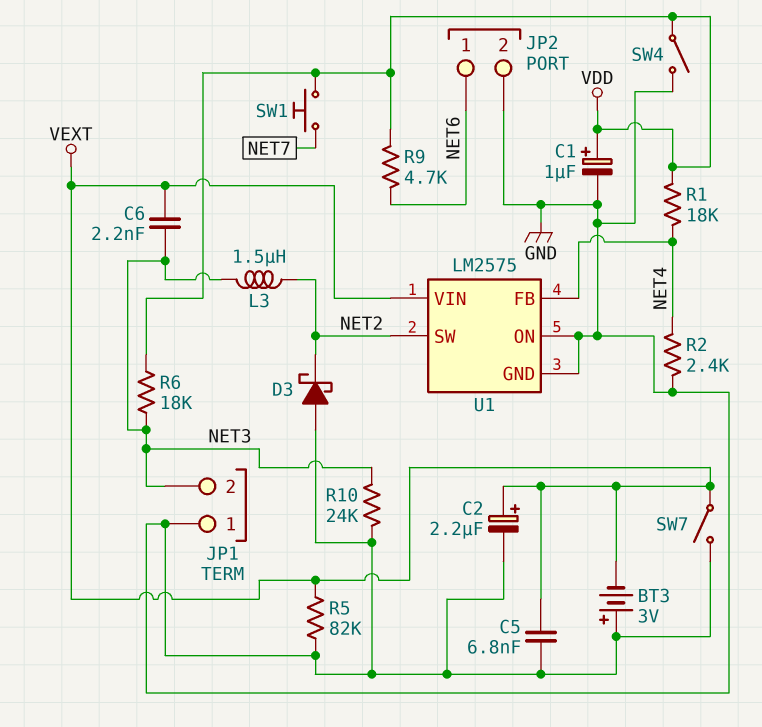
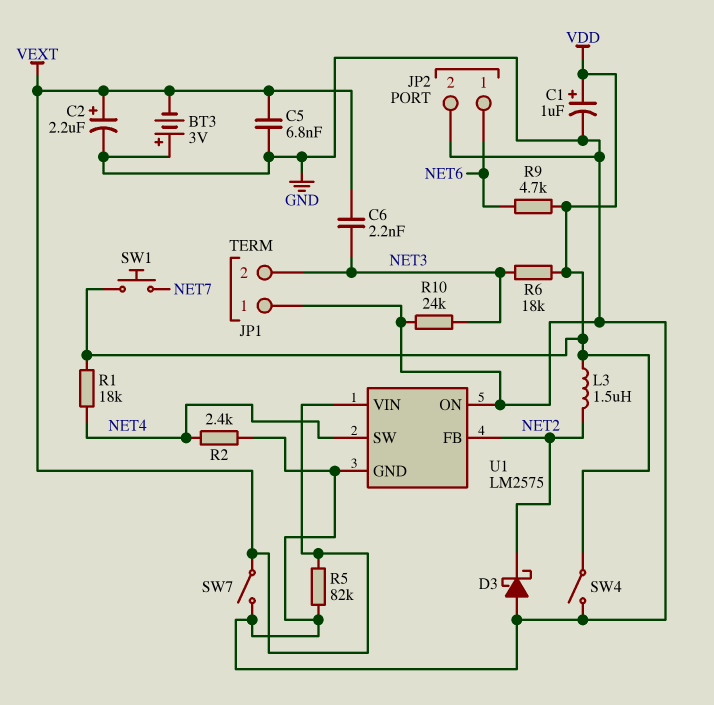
L3: 1.5uH (NET2, NET3) -> 1.5uH (NET2, VDD)
U1 pin FB: NET4 -> NET2
U1 pin SW: NET2 -> NET4

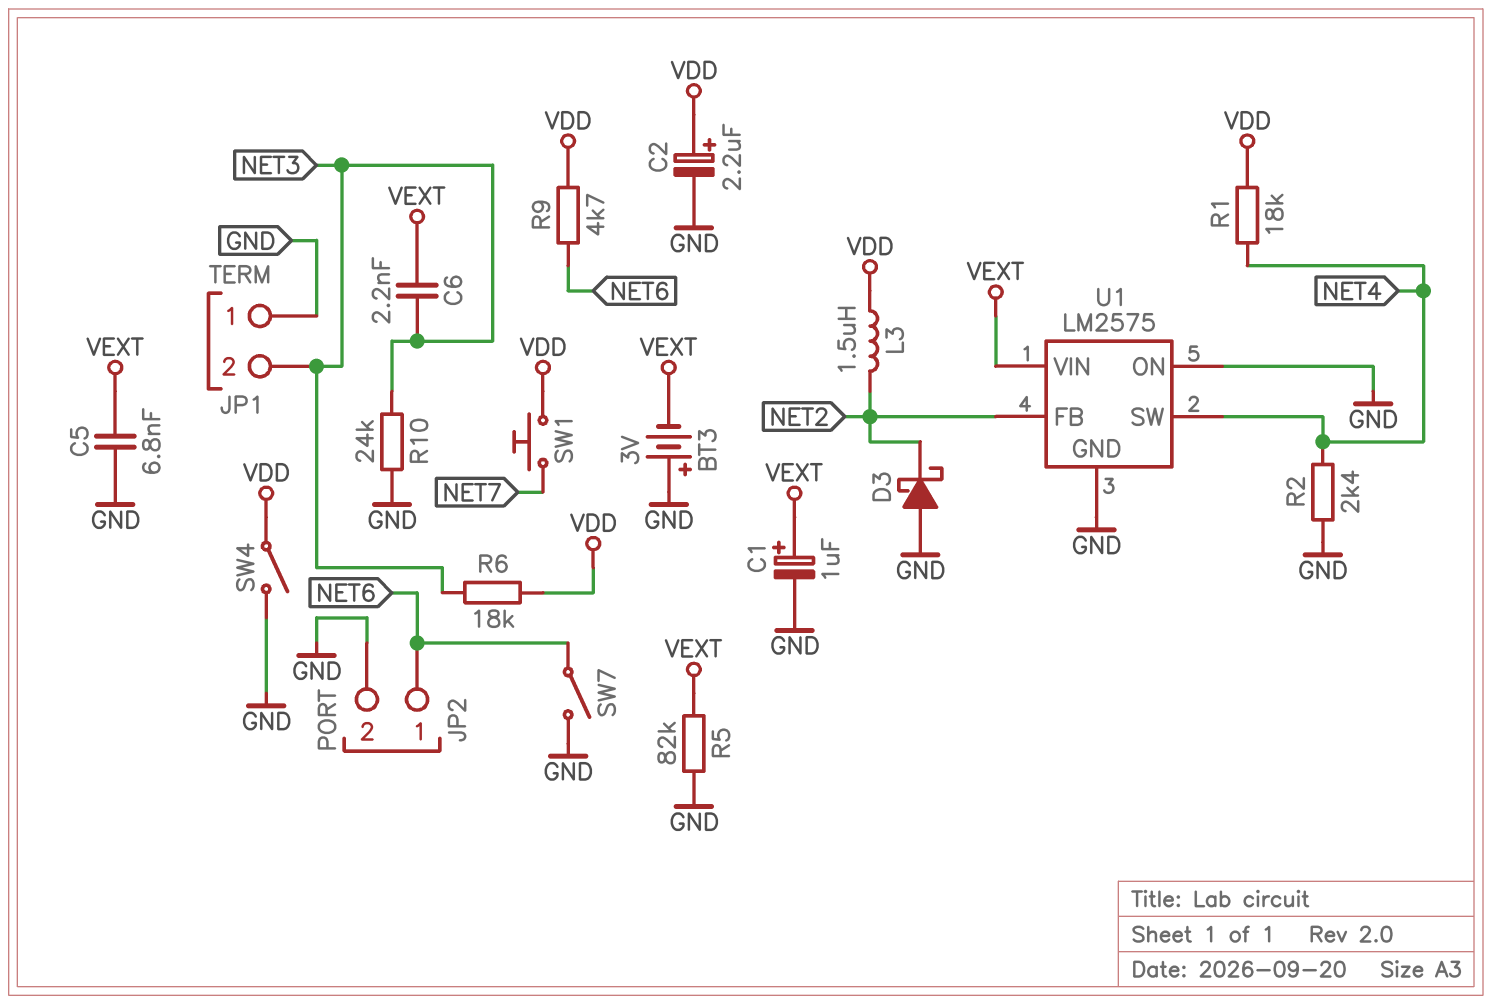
C1: 1uF (plus VDD, minus GND) -> 1uF (plus VEXT, minus GND)
C2: 2.2uF (plus VEXT, minus GND) -> 2.2uF (plus VDD, minus GND)
SW7: switch (GND, VEXT) -> switch (GND, NET6)

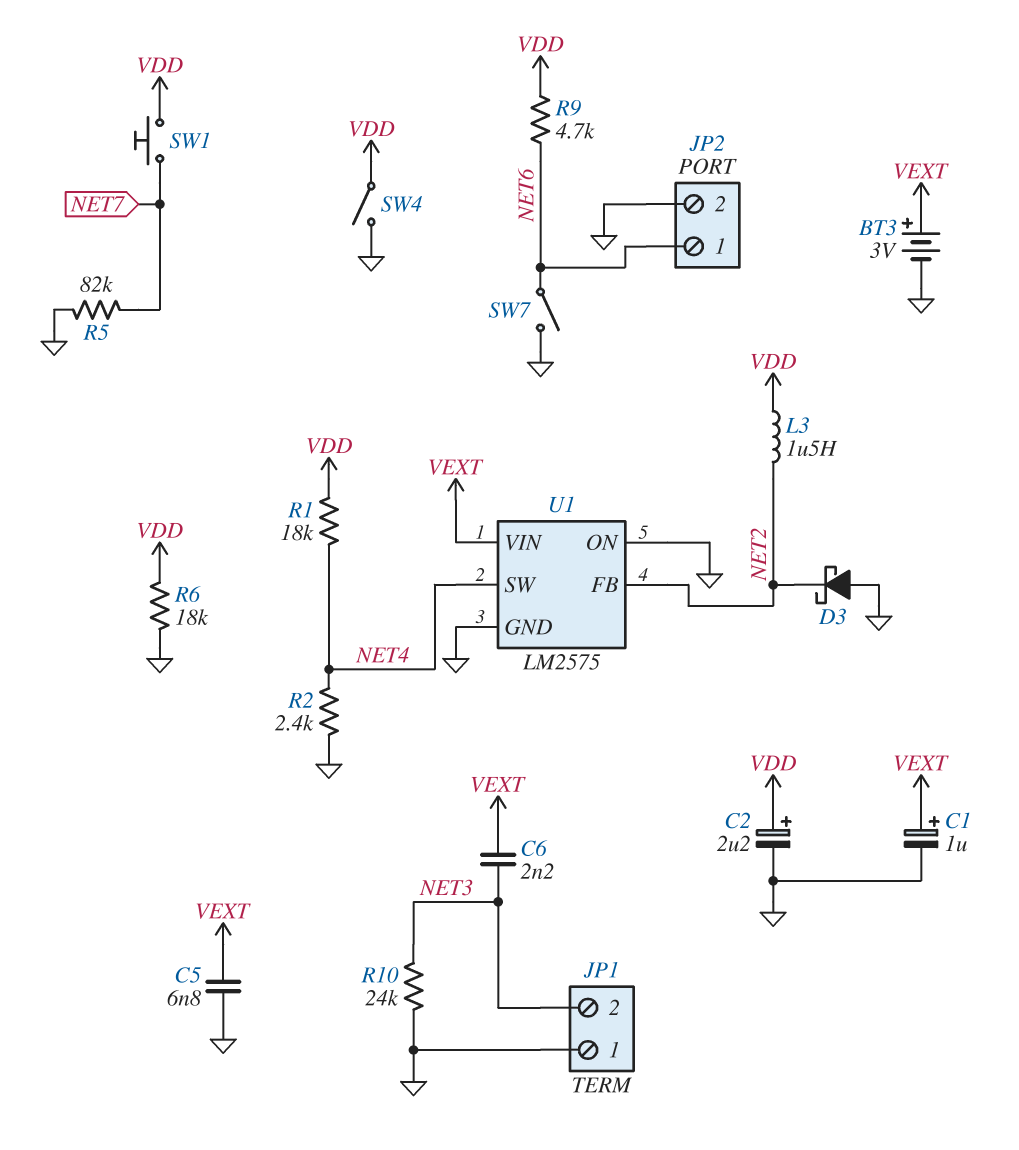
BT3: 3V (plus GND, minus VEXT) -> 3V (plus VEXT, minus GND)
R5: 82k (GND, VEXT) -> 82k (GND, NET7)
R6: 18k (NET3, VDD) -> 18k (GND, VDD)

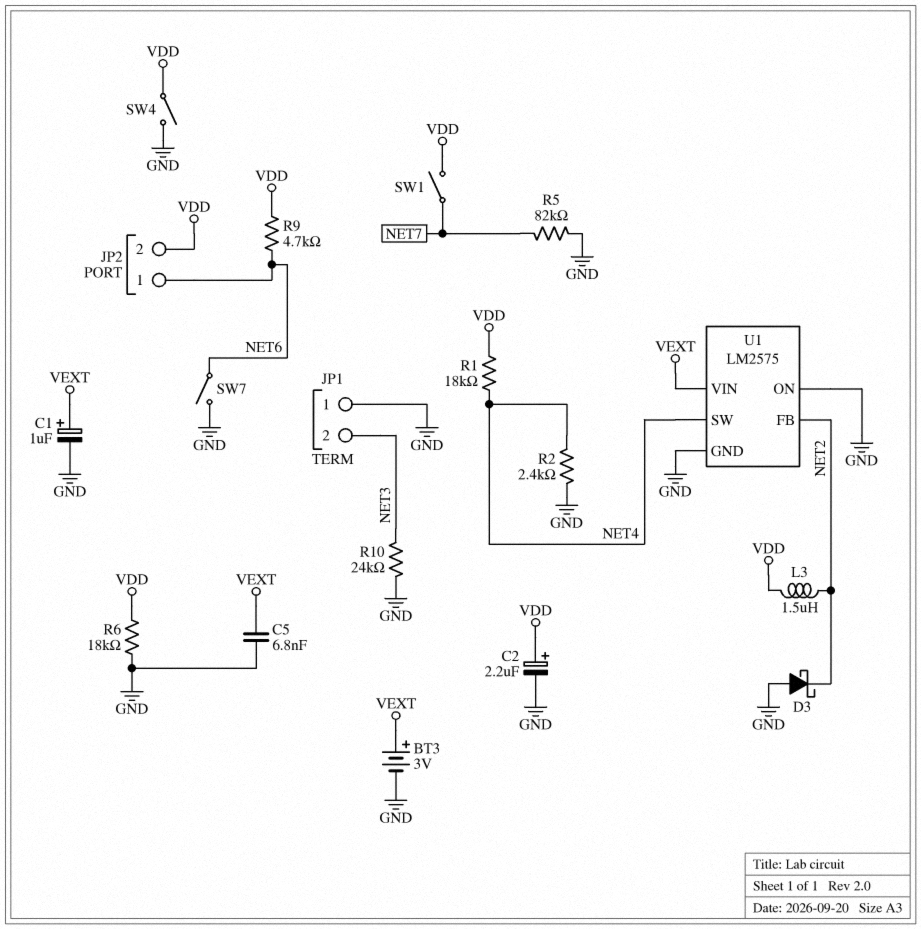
C6: 2.2nF (NET3, VEXT) -> none
JP2 pin 2: GND -> VDD
SW1: button (NET7, VDD) -> switch (NET7, VDD)

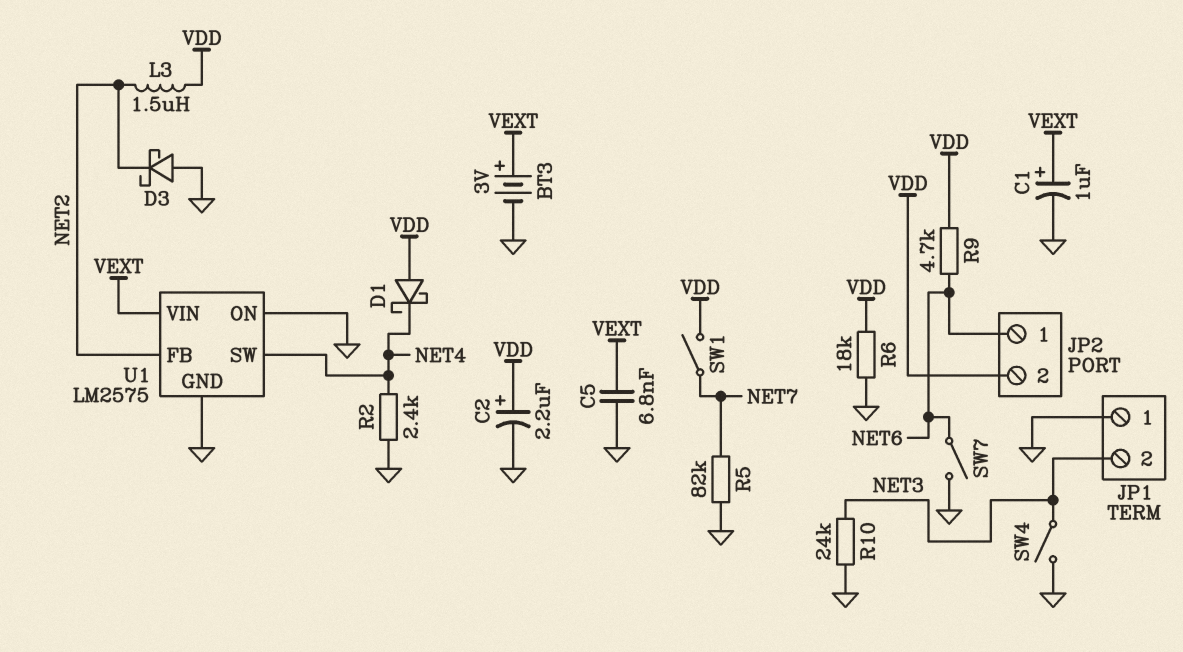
D1: none -> schottky (A VDD, K NET4)
R1: 18k (NET4, VDD) -> none
SW4: switch (GND, VDD) -> switch (GND, NET3)

